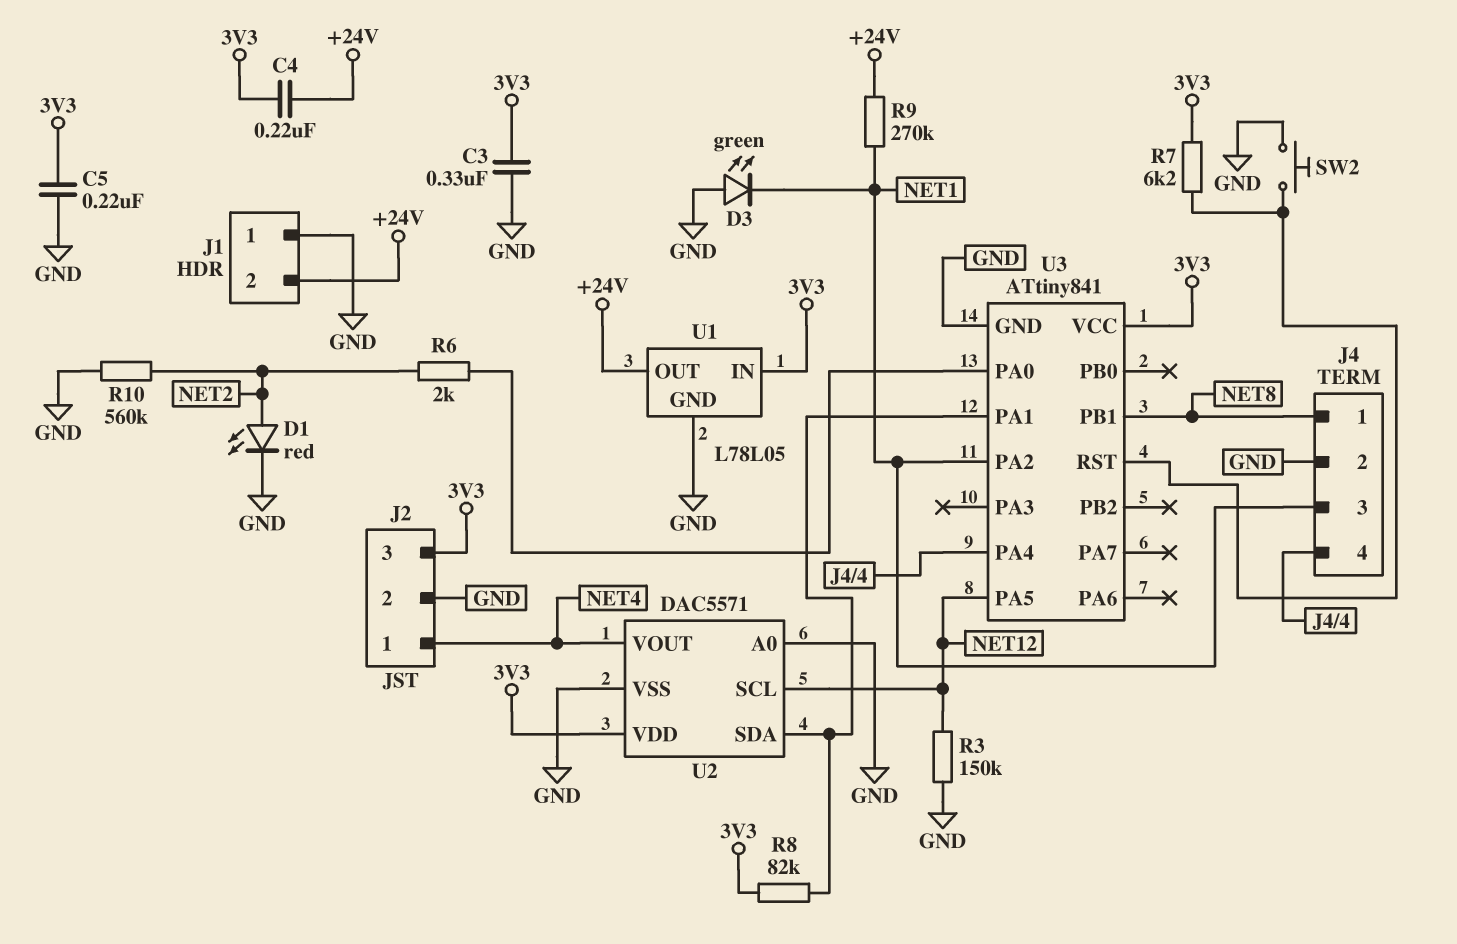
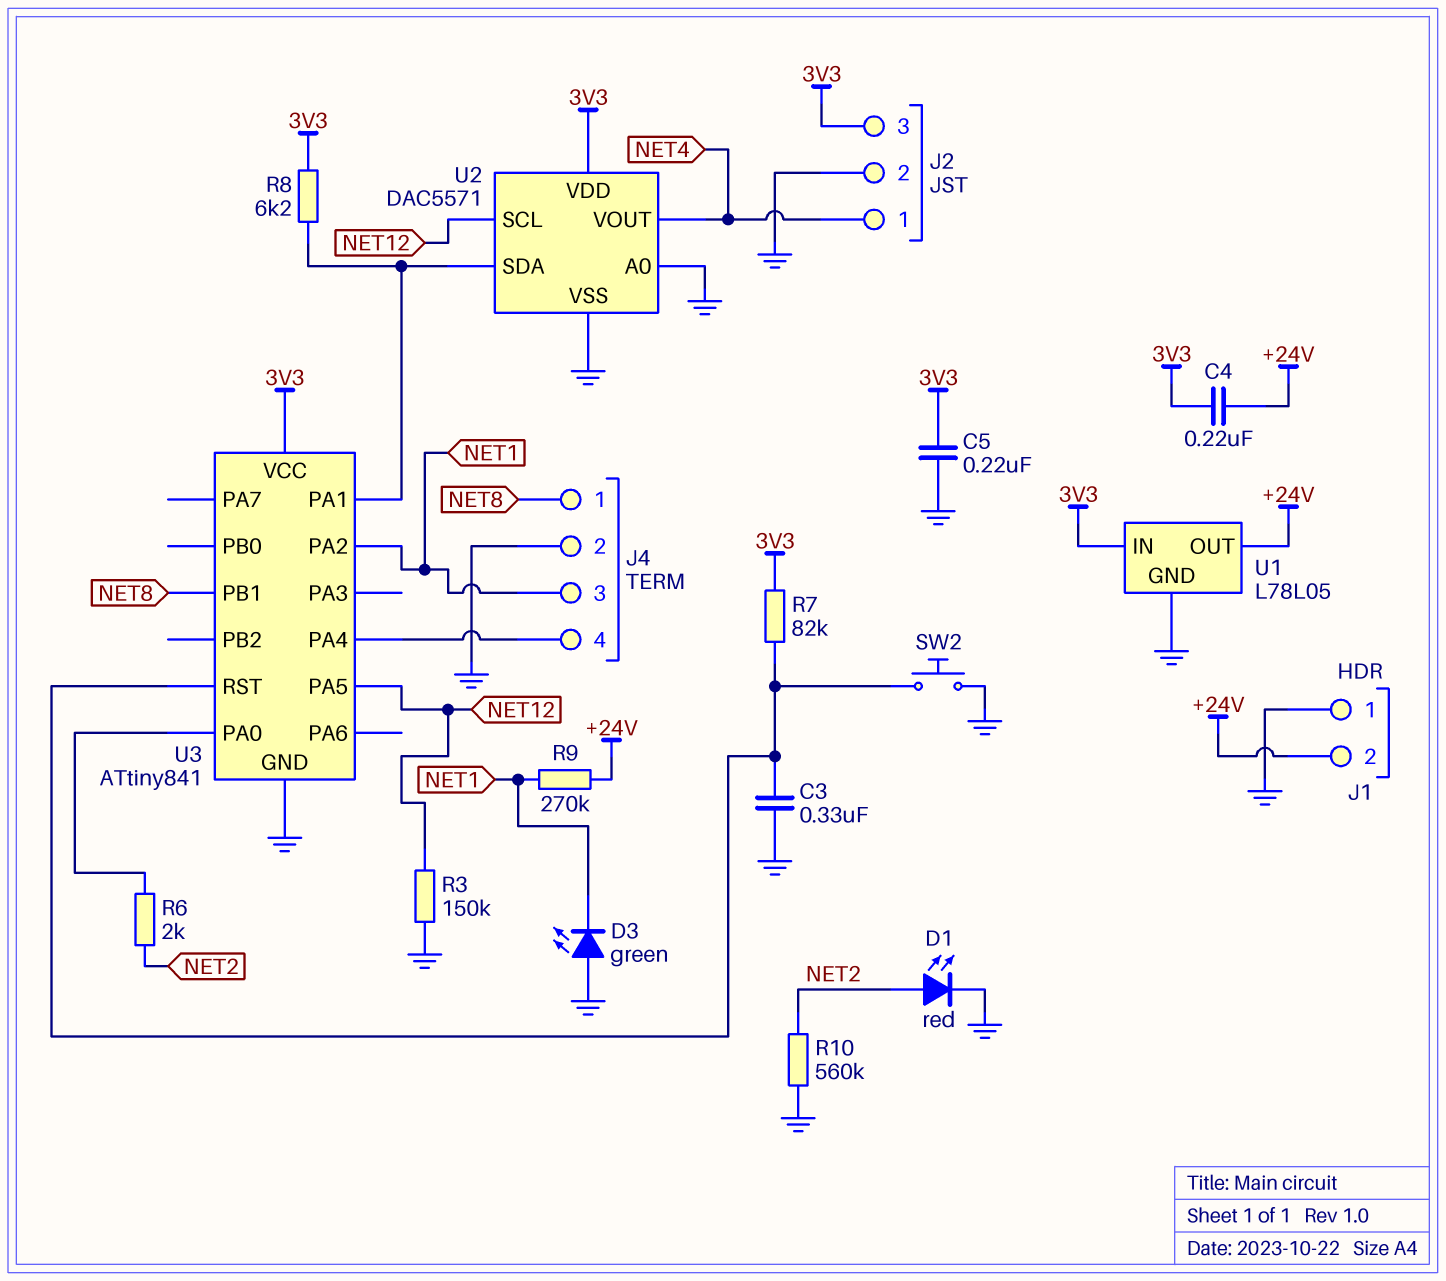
C3: 330nF (3V3, GND) -> 330nF (GND, U3/RST)
R7: 6.2k (3V3, U3/RST) -> 82k (3V3, U3/RST)
R8: 82k (3V3, U2/SDA) -> 6.2k (3V3, U2/SDA)

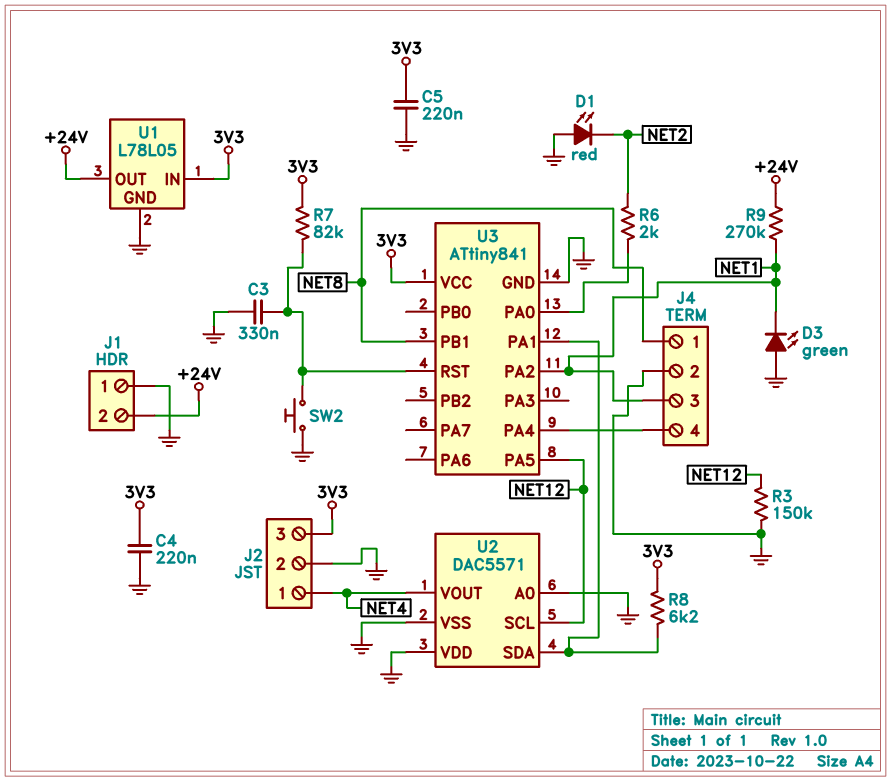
C4: 220nF (+24V, 3V3) -> 220nF (3V3, GND)
D1: LED red (A NET2, K GND) -> LED red (A GND, K NET2)
R10: 560k (GND, NET2) -> none
U2 pin VDD: 3V3 -> GND

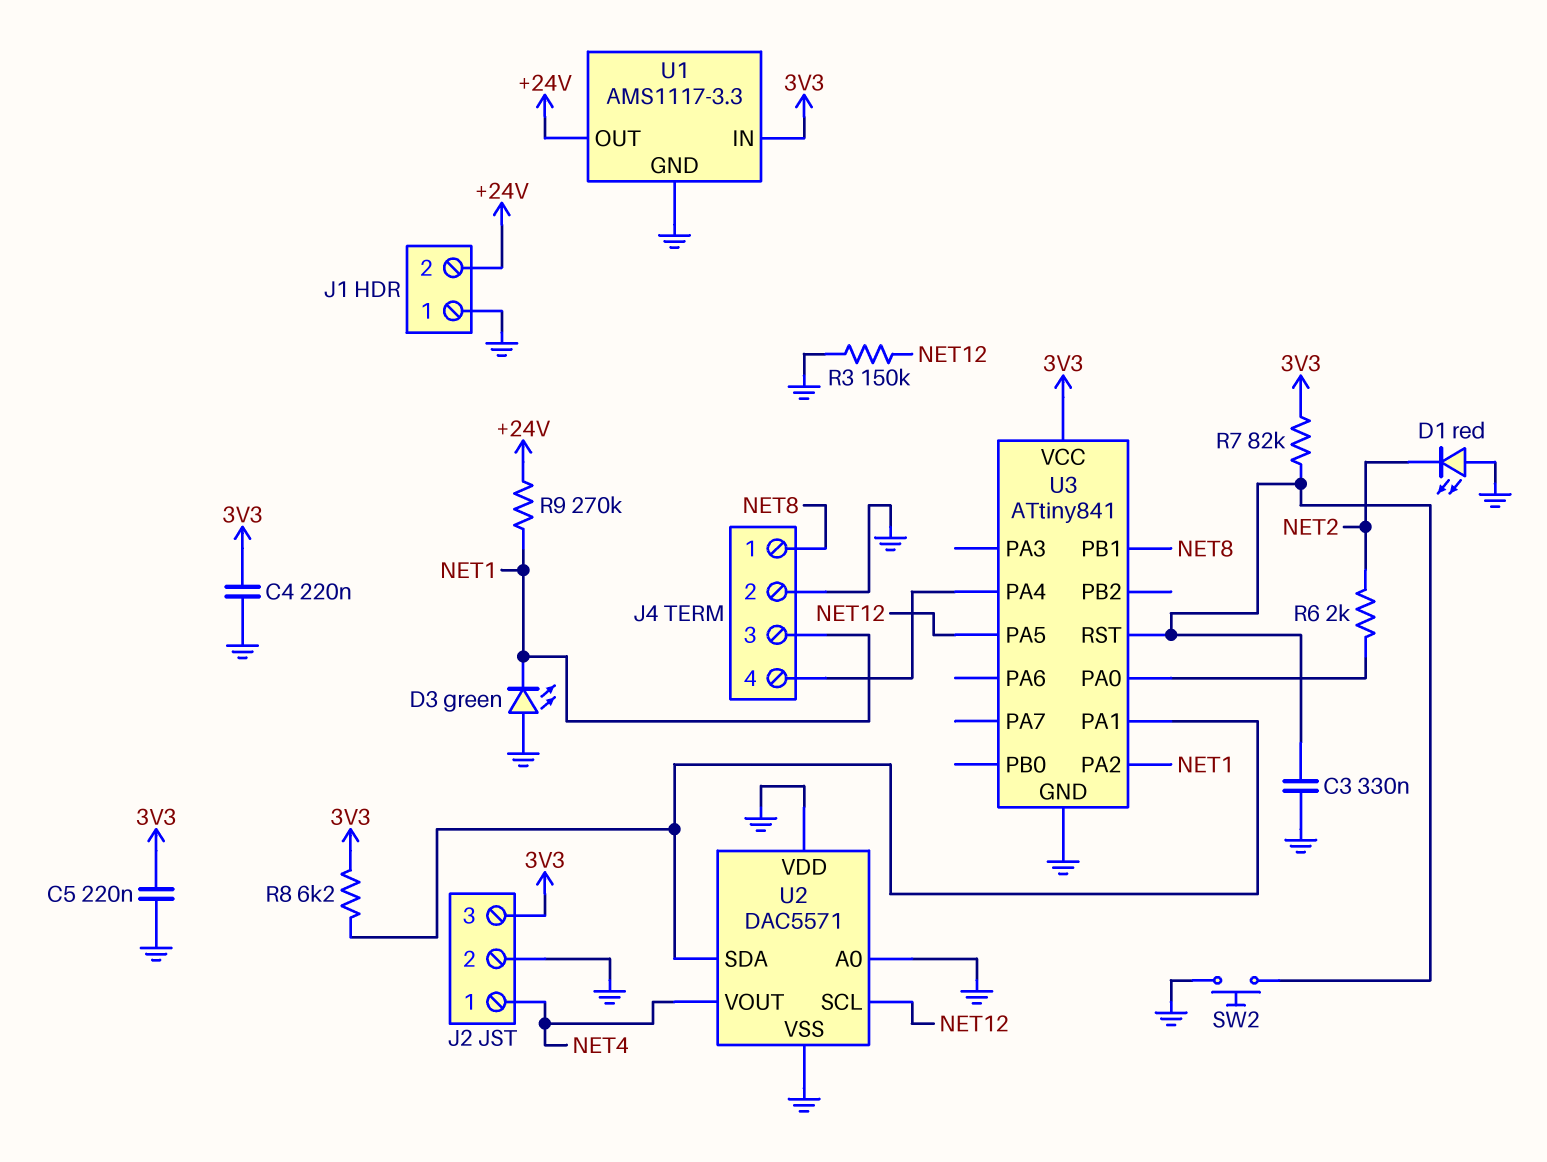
U1: L78L05 -> AMS1117-3.3

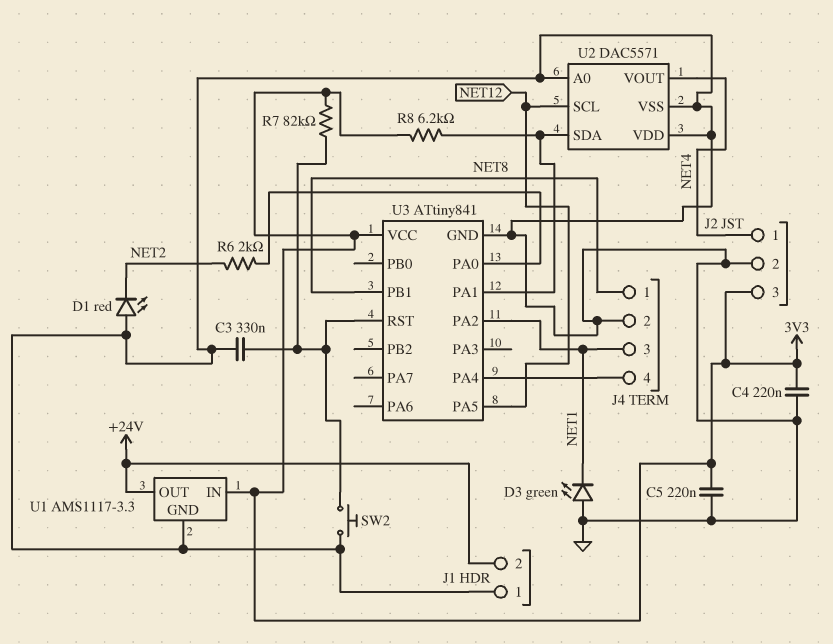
R3: 150k (GND, NET12) -> none
R9: 270k (+24V, NET1) -> none

